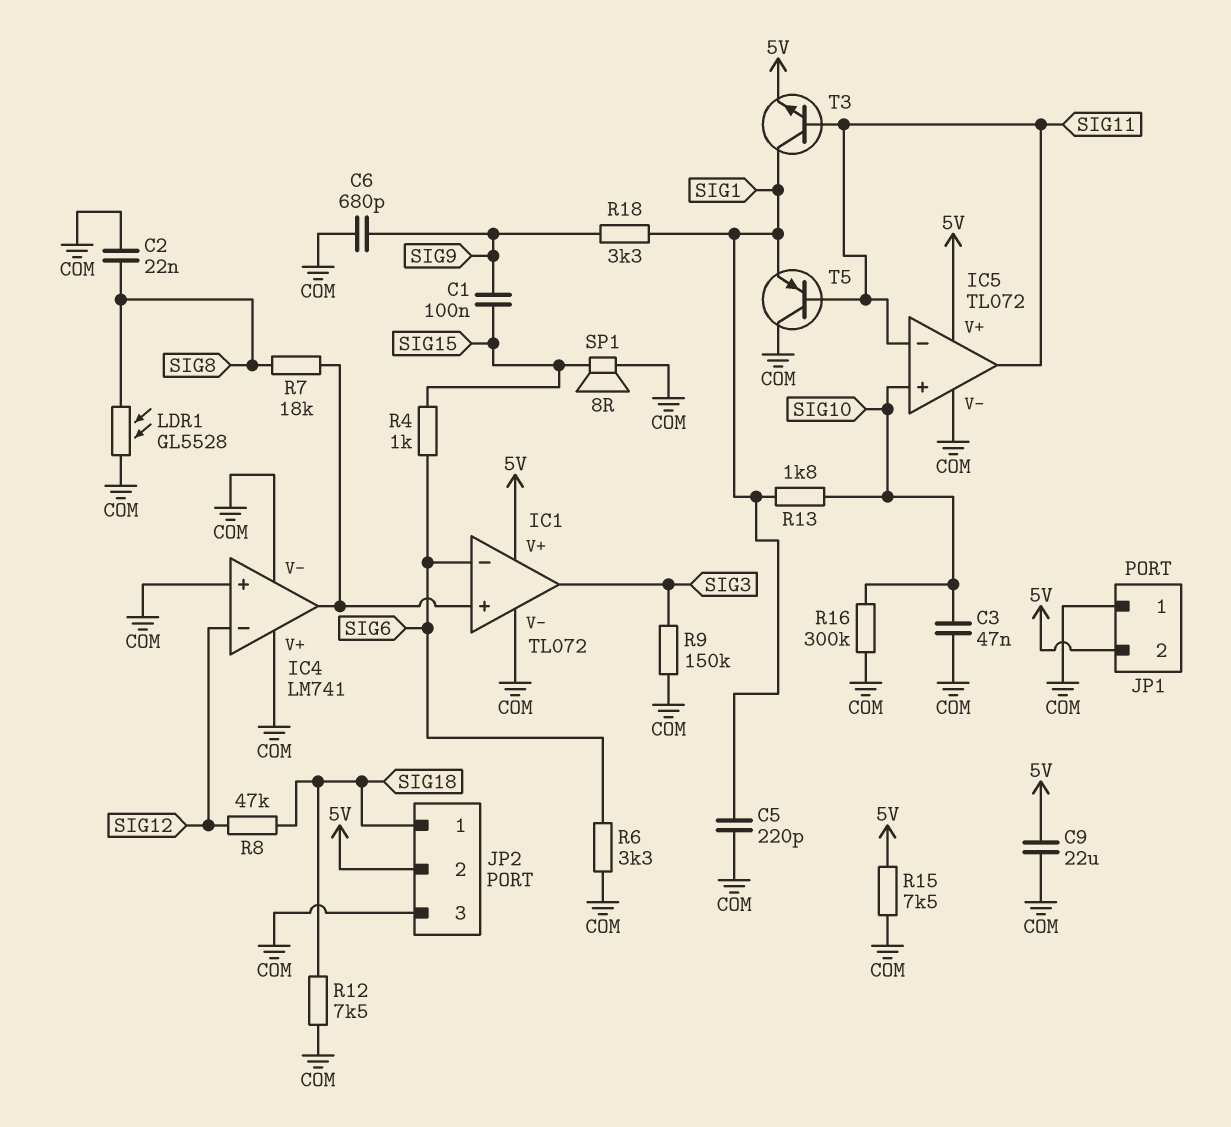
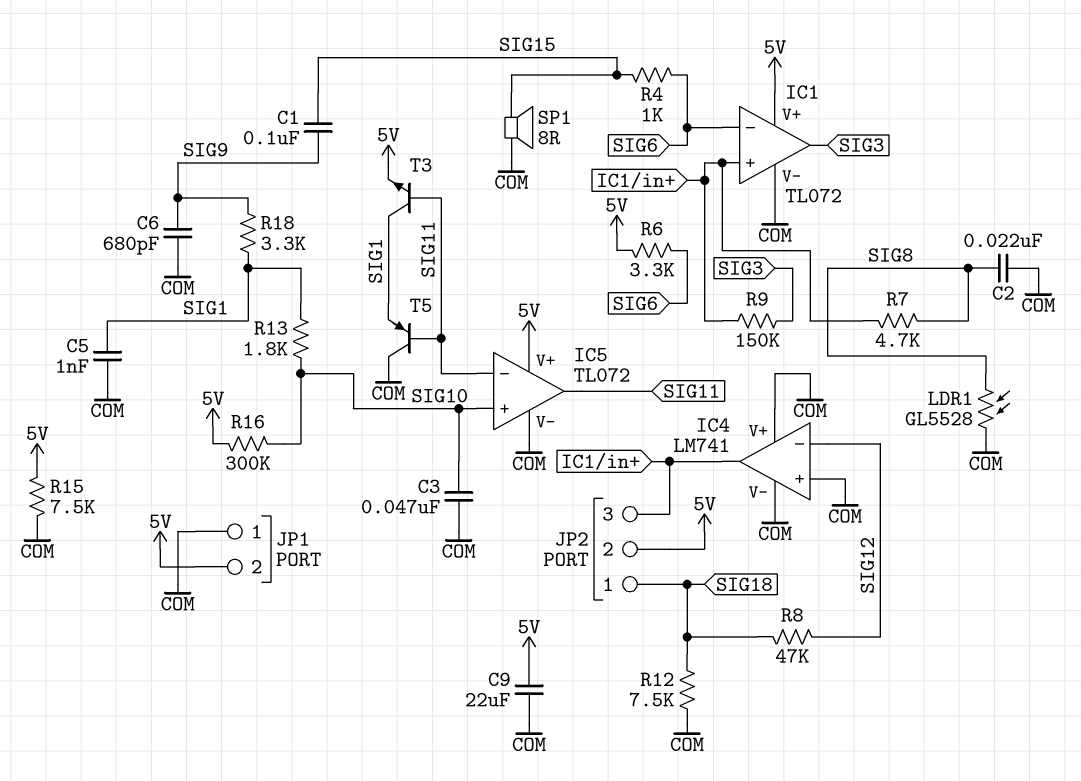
C5: 220pF (COM, SIG1) -> 1nF (COM, SIG1)
JP2 pin 3: COM -> IC1/in+
R6: 3.3k (COM, SIG6) -> 3.3k (5V, SIG6)
R7: 18k (IC1/in+, SIG8) -> 4.7k (IC1/in+, SIG8)
R9: 150k (COM, SIG3) -> 150k (IC1/in+, SIG3)
R16: 300k (COM, SIG10) -> 300k (5V, SIG10)

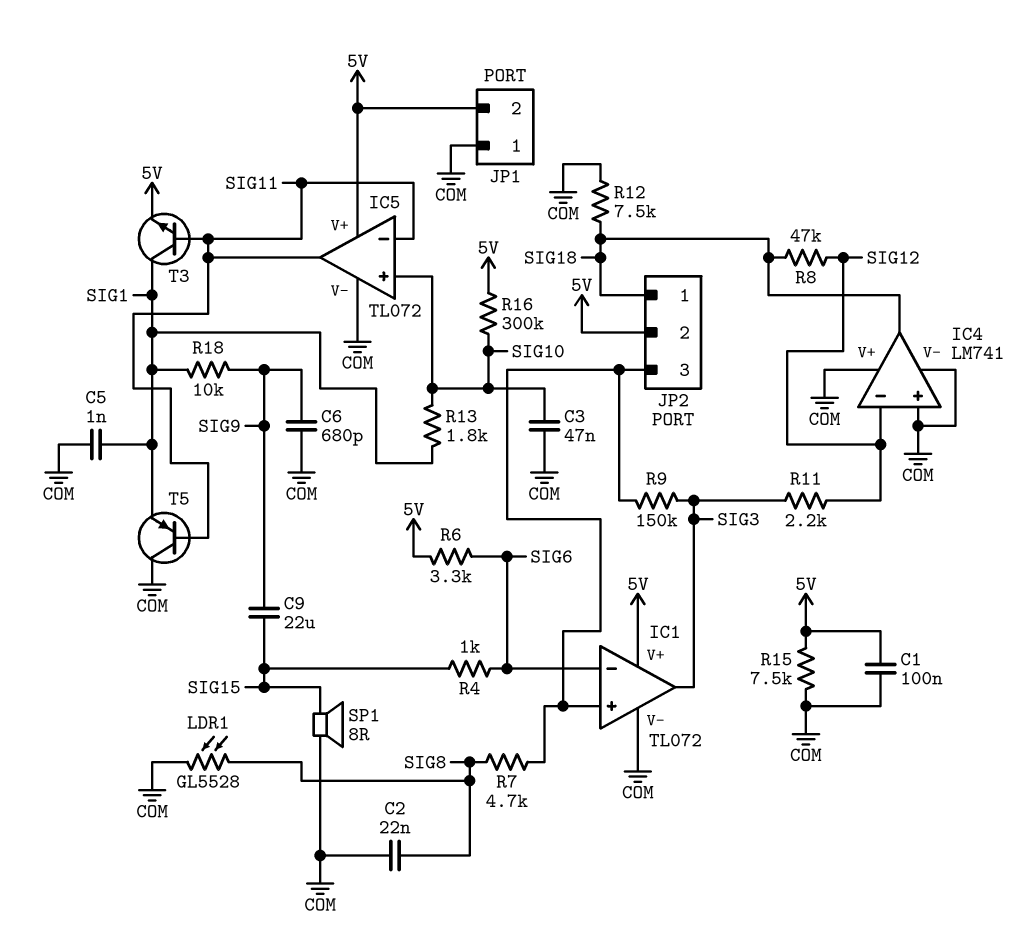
C1: 100nF (SIG9, SIG15) -> 100nF (5V, COM)
C9: 22uF (5V, COM) -> 22uF (SIG9, SIG15)
IC4 pin out: IC1/in+ -> SIG18
R11: none -> 2.2k (SIG3, SIG12)
R18: 3.3k (SIG1, SIG9) -> 10k (SIG1, SIG9)

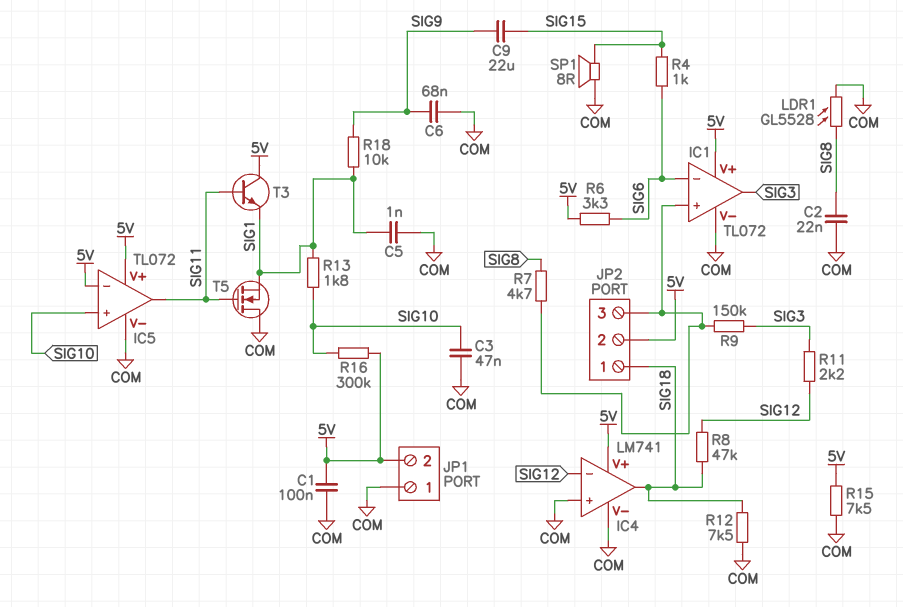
C6: 680pF (COM, SIG9) -> 68nF (COM, SIG9)
IC4 pin V+: COM -> 5V
IC5 pin in-: SIG11 -> 5V
T3: NPN (B SIG11, C SIG1, E 5V) -> NPN (B SIG11, C 5V, E SIG1)
T5: PNP (B SIG11, C COM, E SIG1) -> NMOS (G SIG11, D COM, S SIG1)

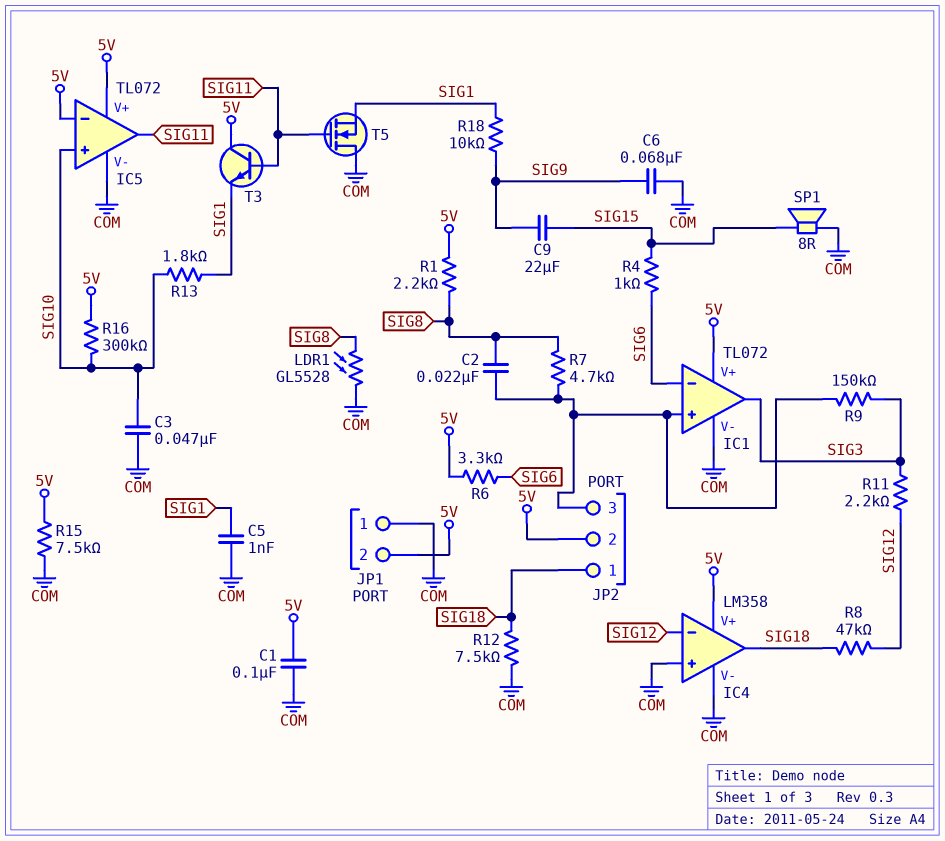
C2: 22nF (COM, SIG8) -> 22nF (IC1/in+, SIG8)
IC4: LM741 -> LM358
R1: none -> 2.2k (5V, SIG8)

